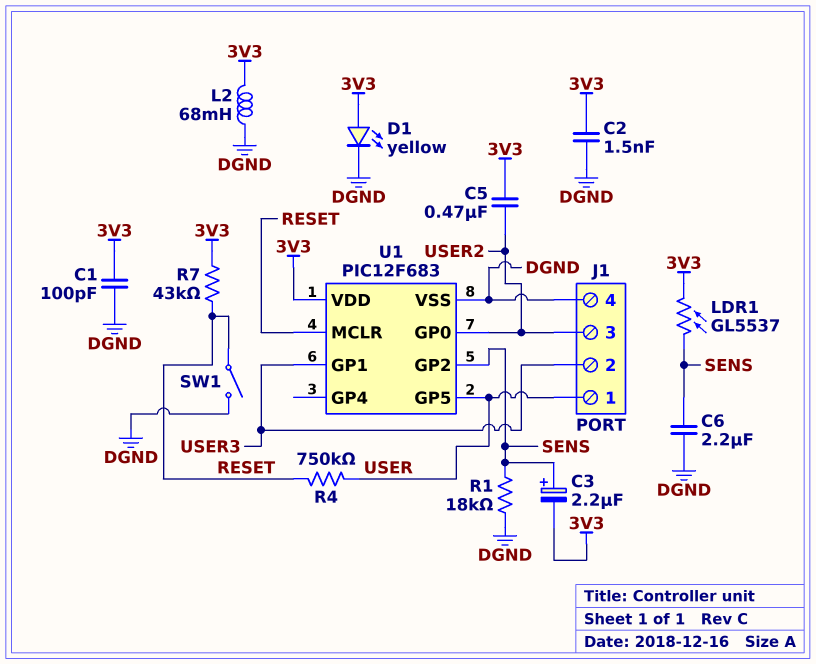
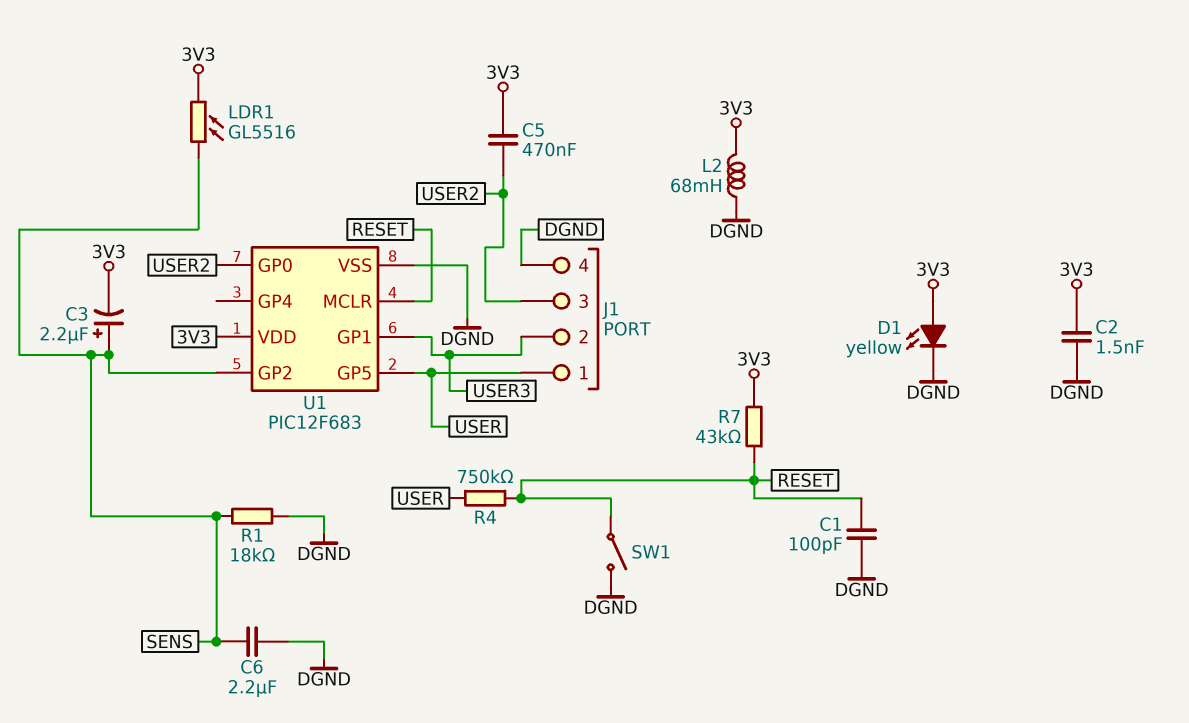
C1: 100pF (3V3, DGND) -> 100pF (DGND, RESET)
LDR1: GL5537 (3V3, SENS) -> GL5516 (3V3, SENS)

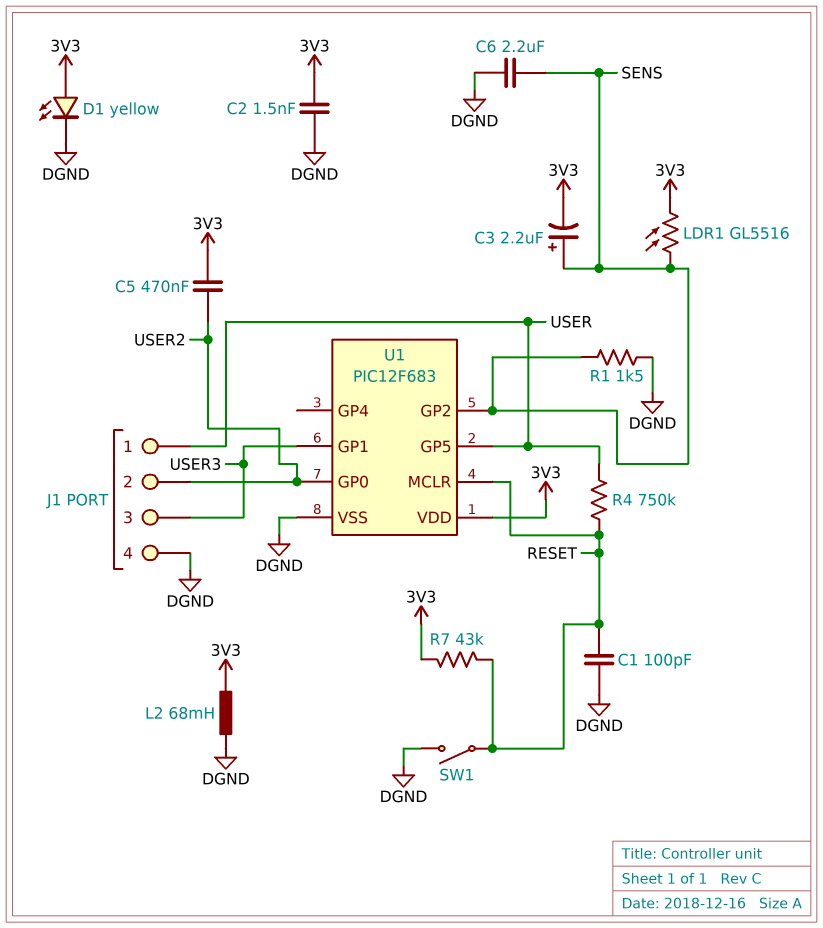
J1 pin 2: USER3 -> USER2
J1 pin 3: USER2 -> USER3
R1: 18k (DGND, SENS) -> 1.5k (DGND, SENS)

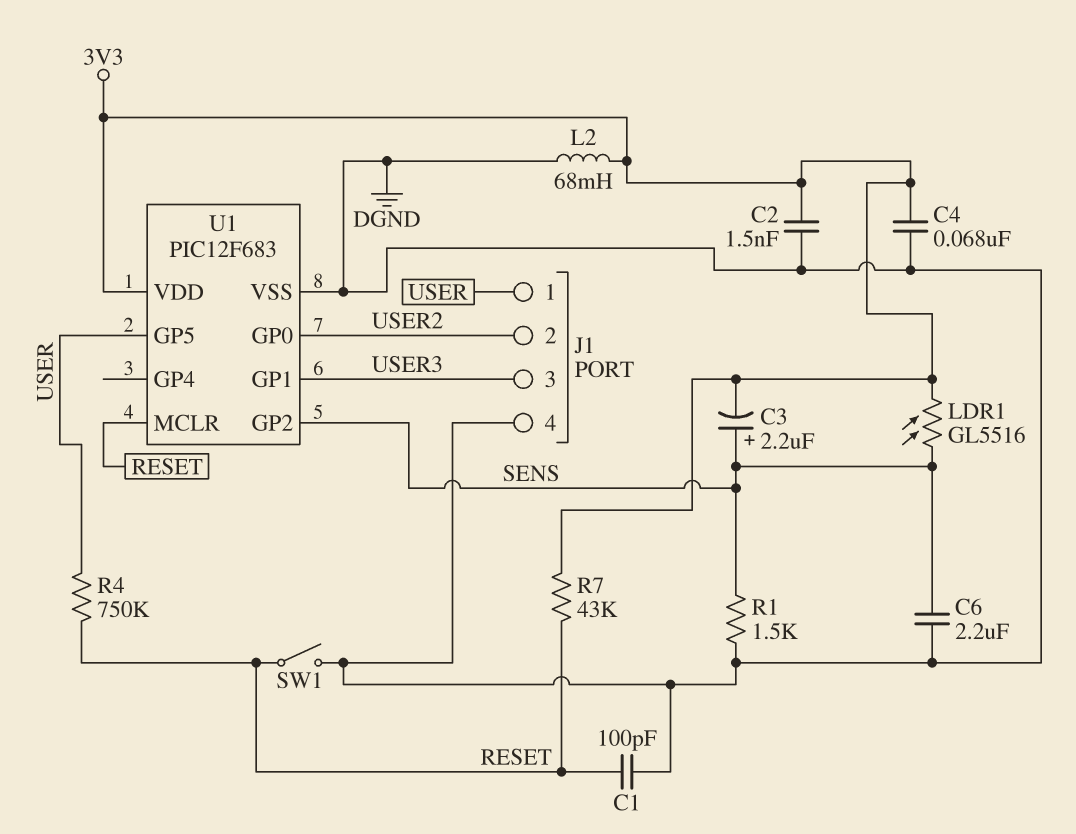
C4: none -> 68nF (3V3, DGND)
C5: 470nF (3V3, USER2) -> none
D1: LED yellow (A 3V3, K DGND) -> none

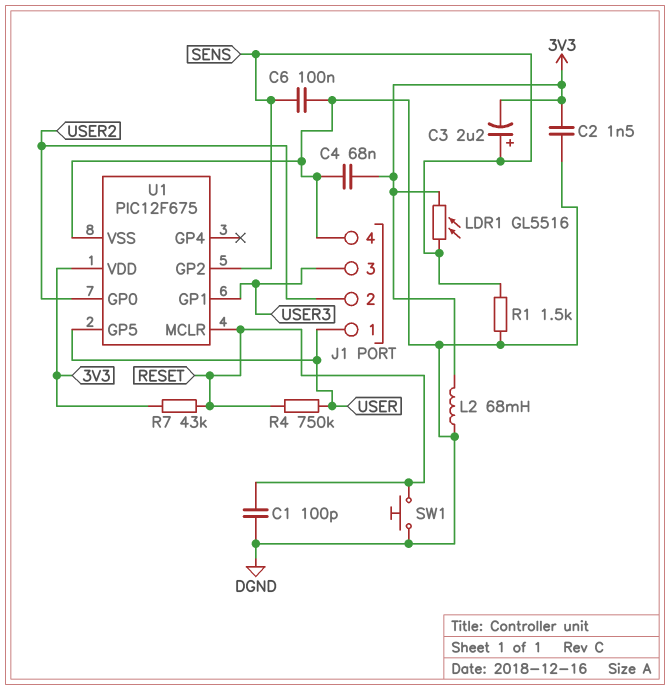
C6: 2.2uF (DGND, SENS) -> 100nF (DGND, SENS)
SW1: switch (DGND, RESET) -> button (DGND, RESET)
U1: PIC12F683 -> PIC12F675

